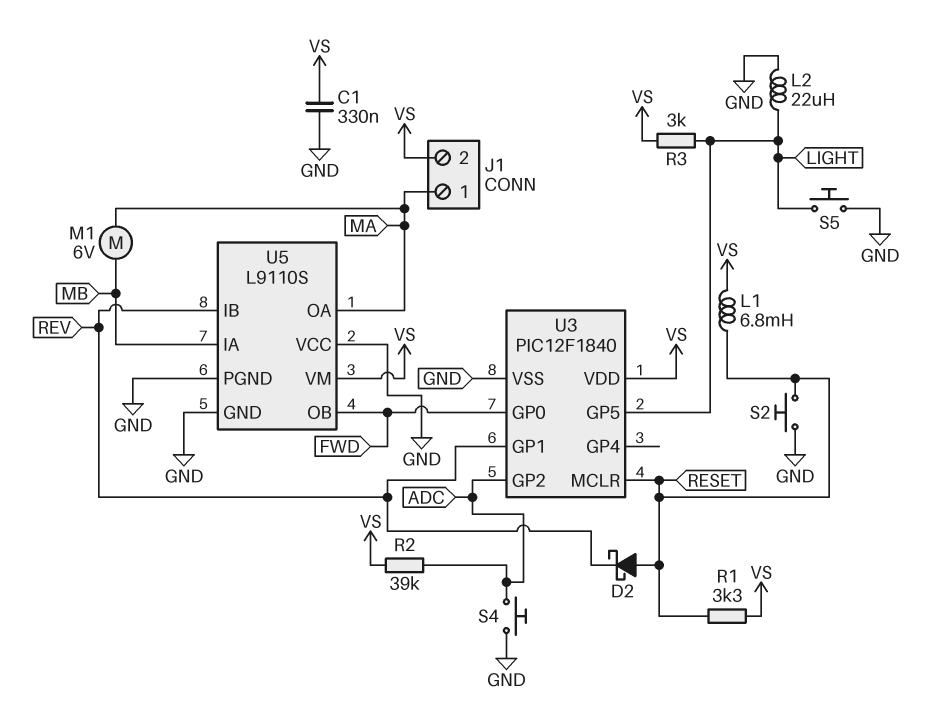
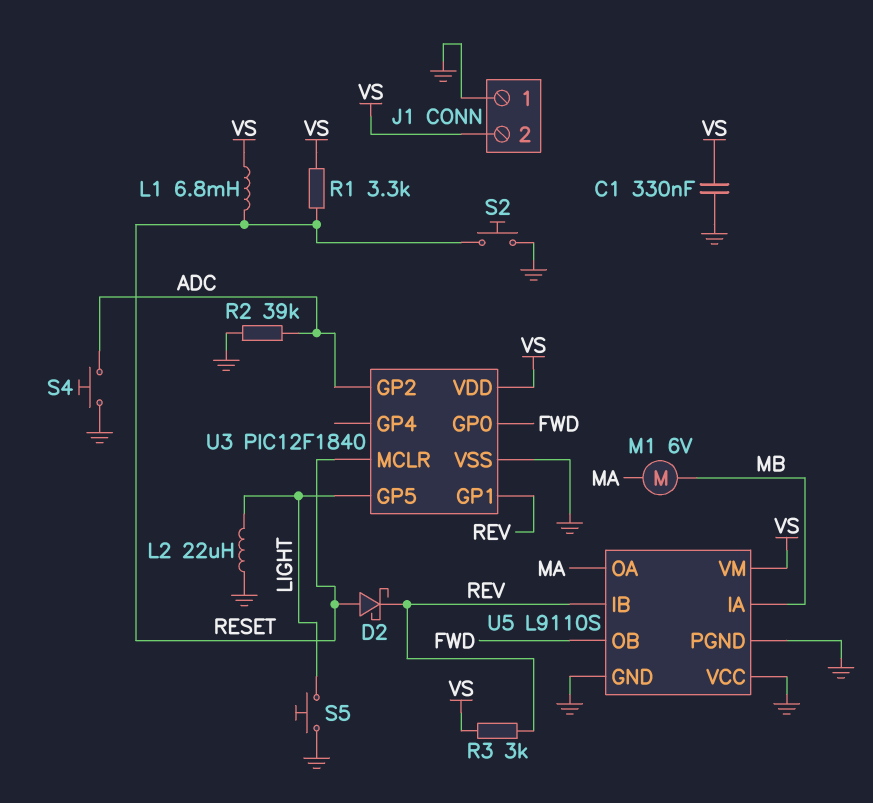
J1 pin 1: MA -> GND
R2: 39k (ADC, VS) -> 39k (ADC, GND)
R3: 3k (LIGHT, VS) -> 3k (REV, VS)

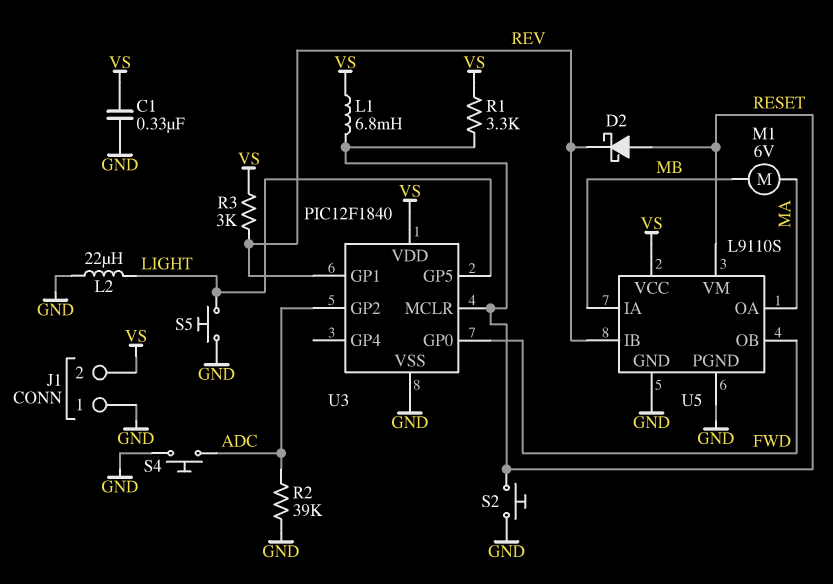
U5 pin VCC: GND -> VS
U5 pin VM: VS -> RESET

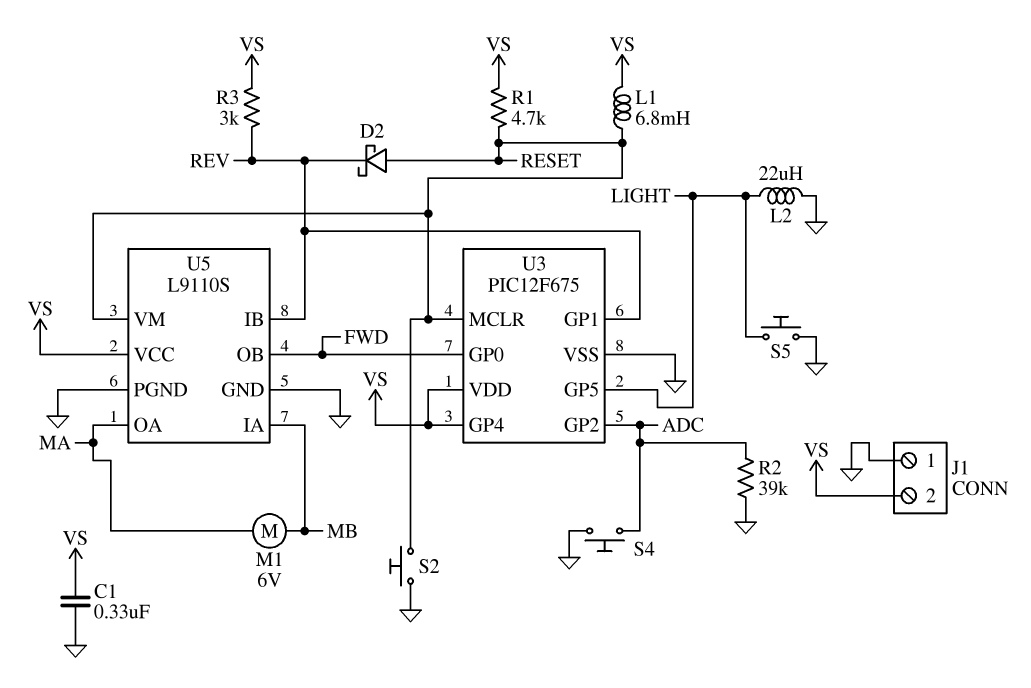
R1: 3.3k (RESET, VS) -> 4.7k (RESET, VS)
U3: PIC12F1840 -> PIC12F675
U3 pin GP4: none -> VS

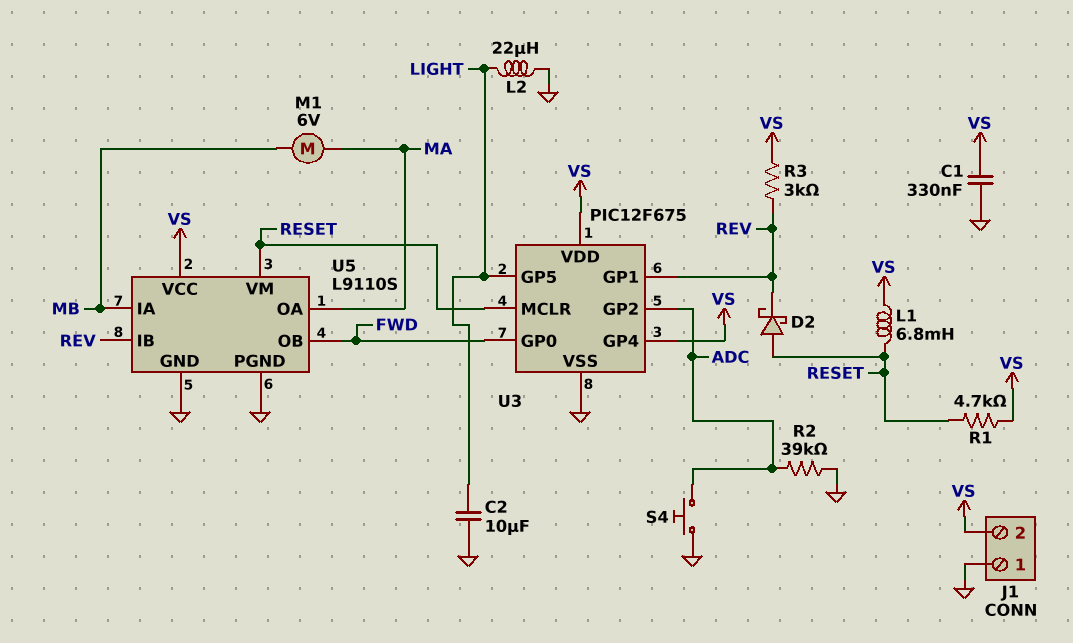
C2: none -> 10uF (GND, LIGHT)
S2: button (GND, RESET) -> none
S5: button (GND, LIGHT) -> none

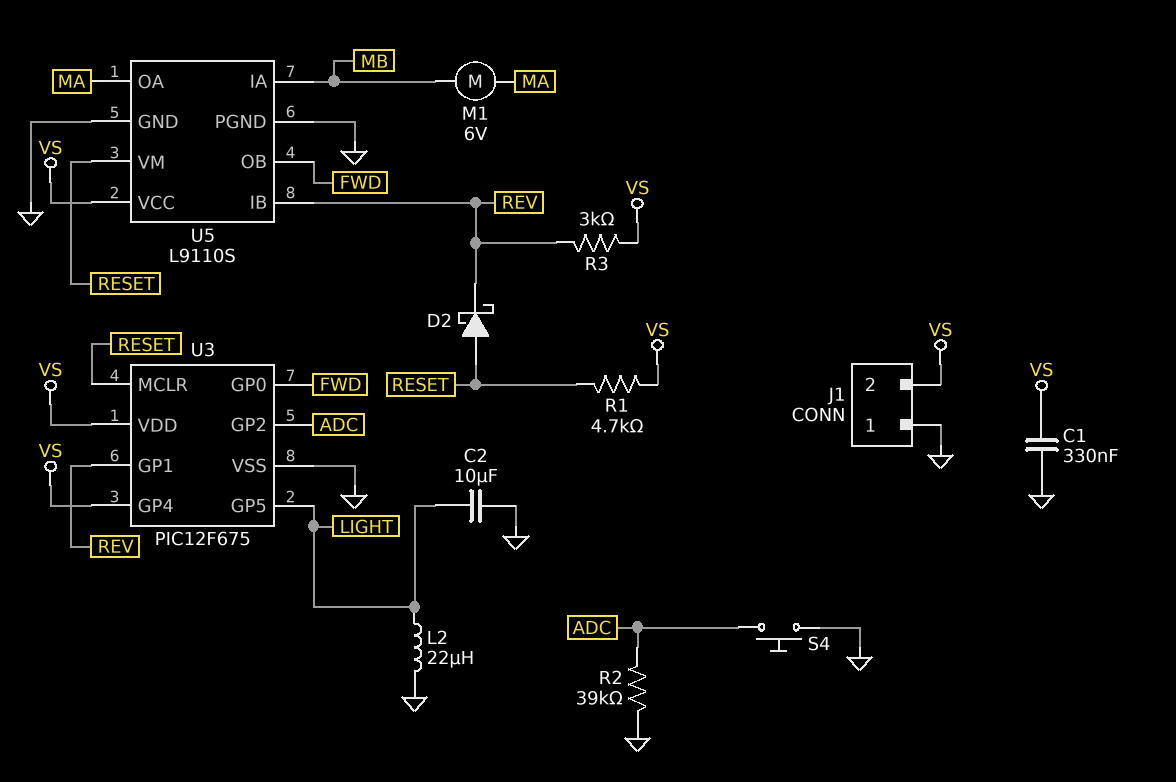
L1: 6.8mH (RESET, VS) -> none

